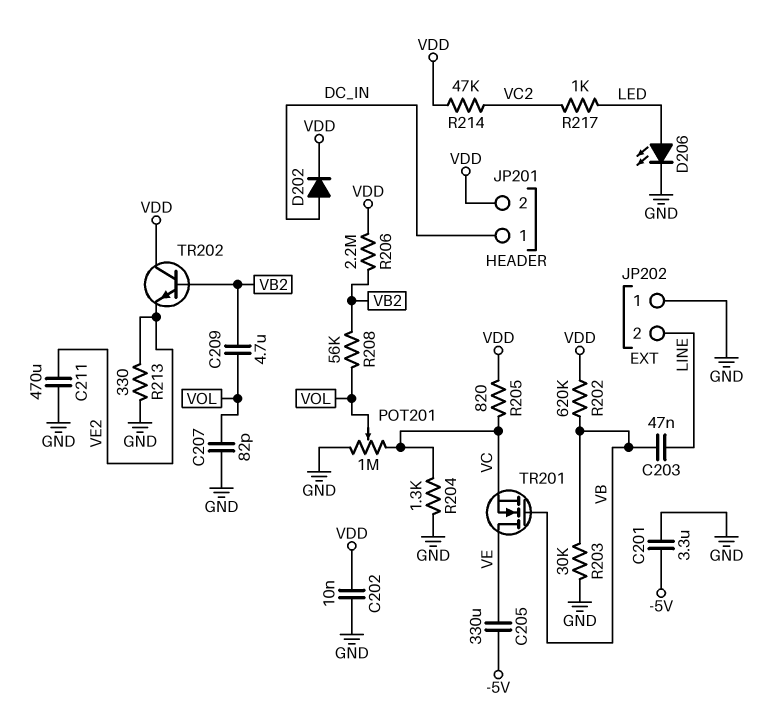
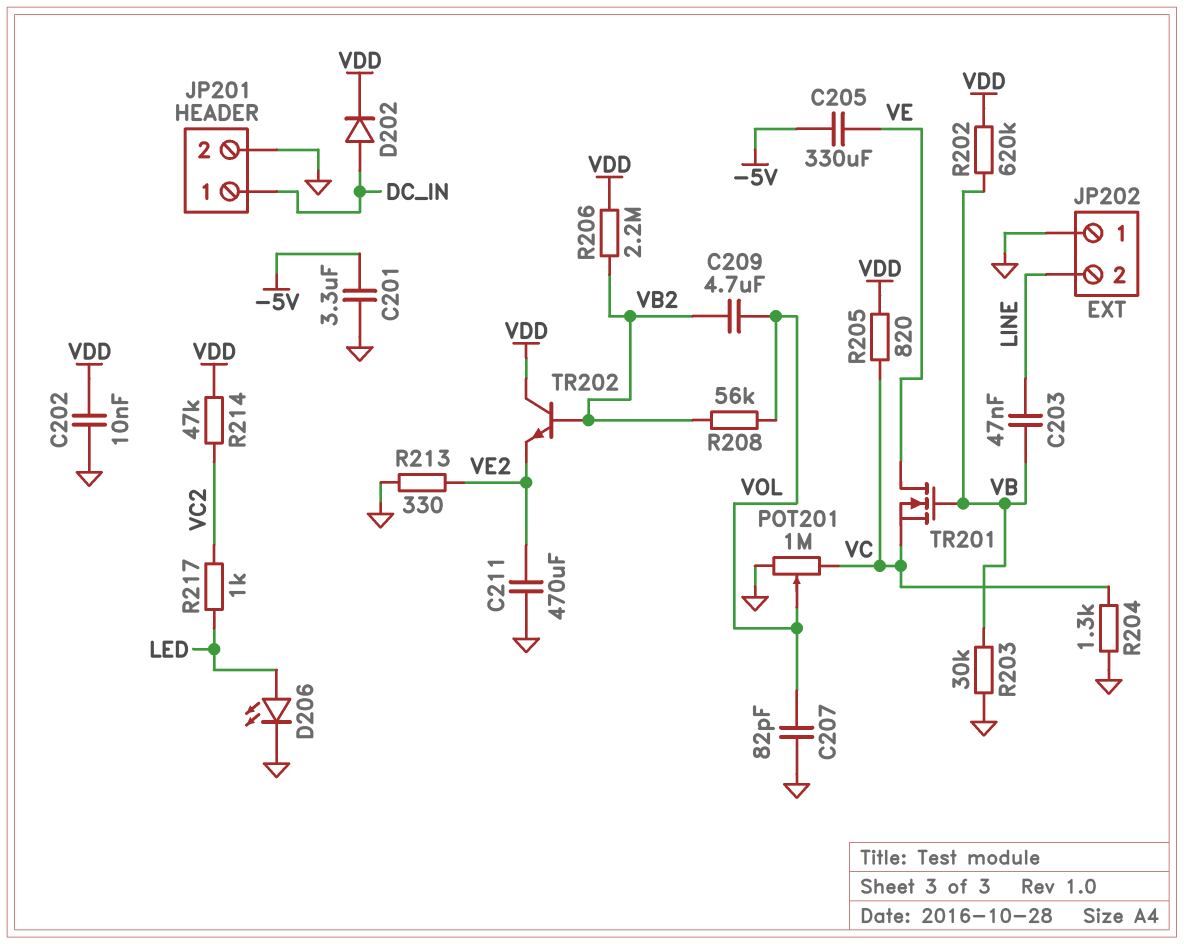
JP201 pin 2: VDD -> GND

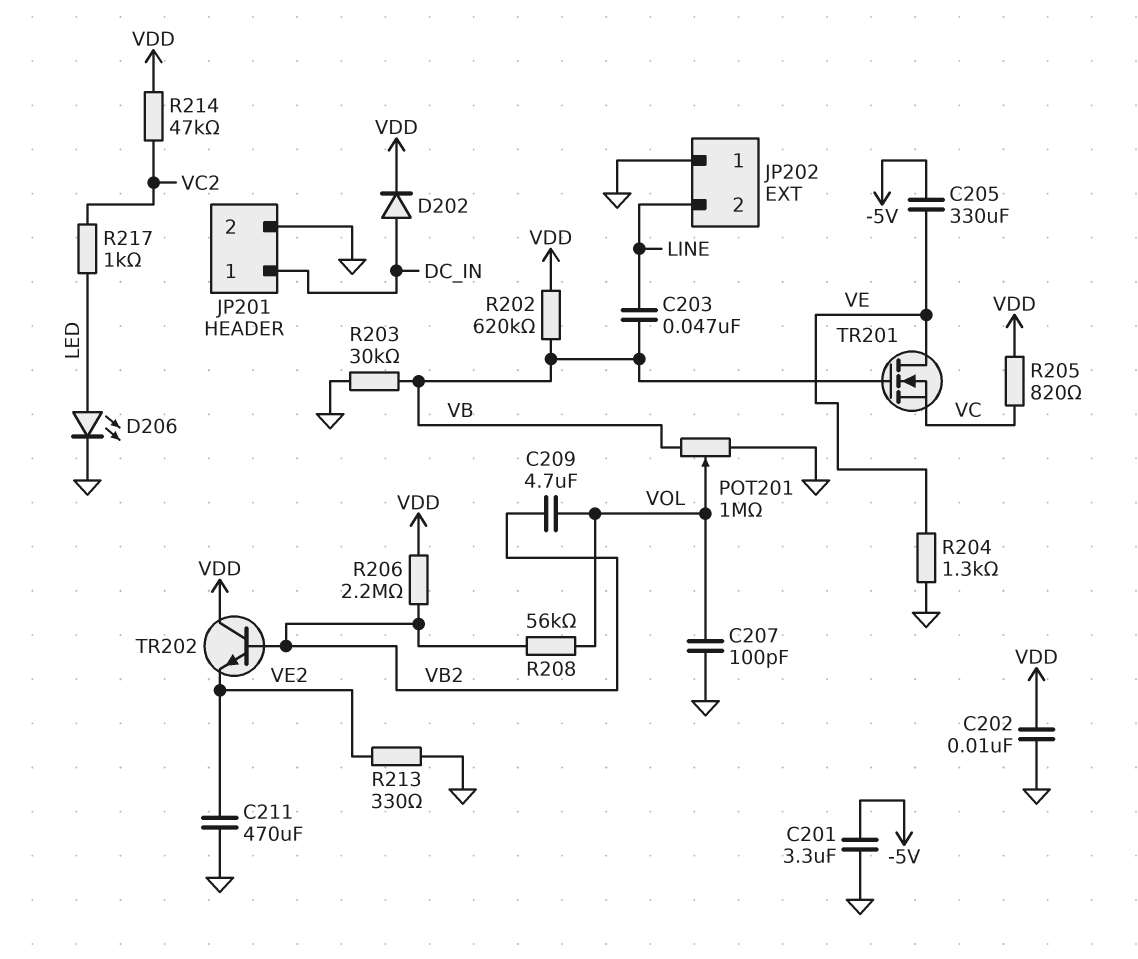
C207: 82pF (GND, VOL) -> 100pF (GND, VOL)
POT201: 1M (GND, VC, wiper VOL) -> 1M (GND, VB, wiper VOL)
R204: 1.3k (GND, VC) -> 1.3k (GND, VE)

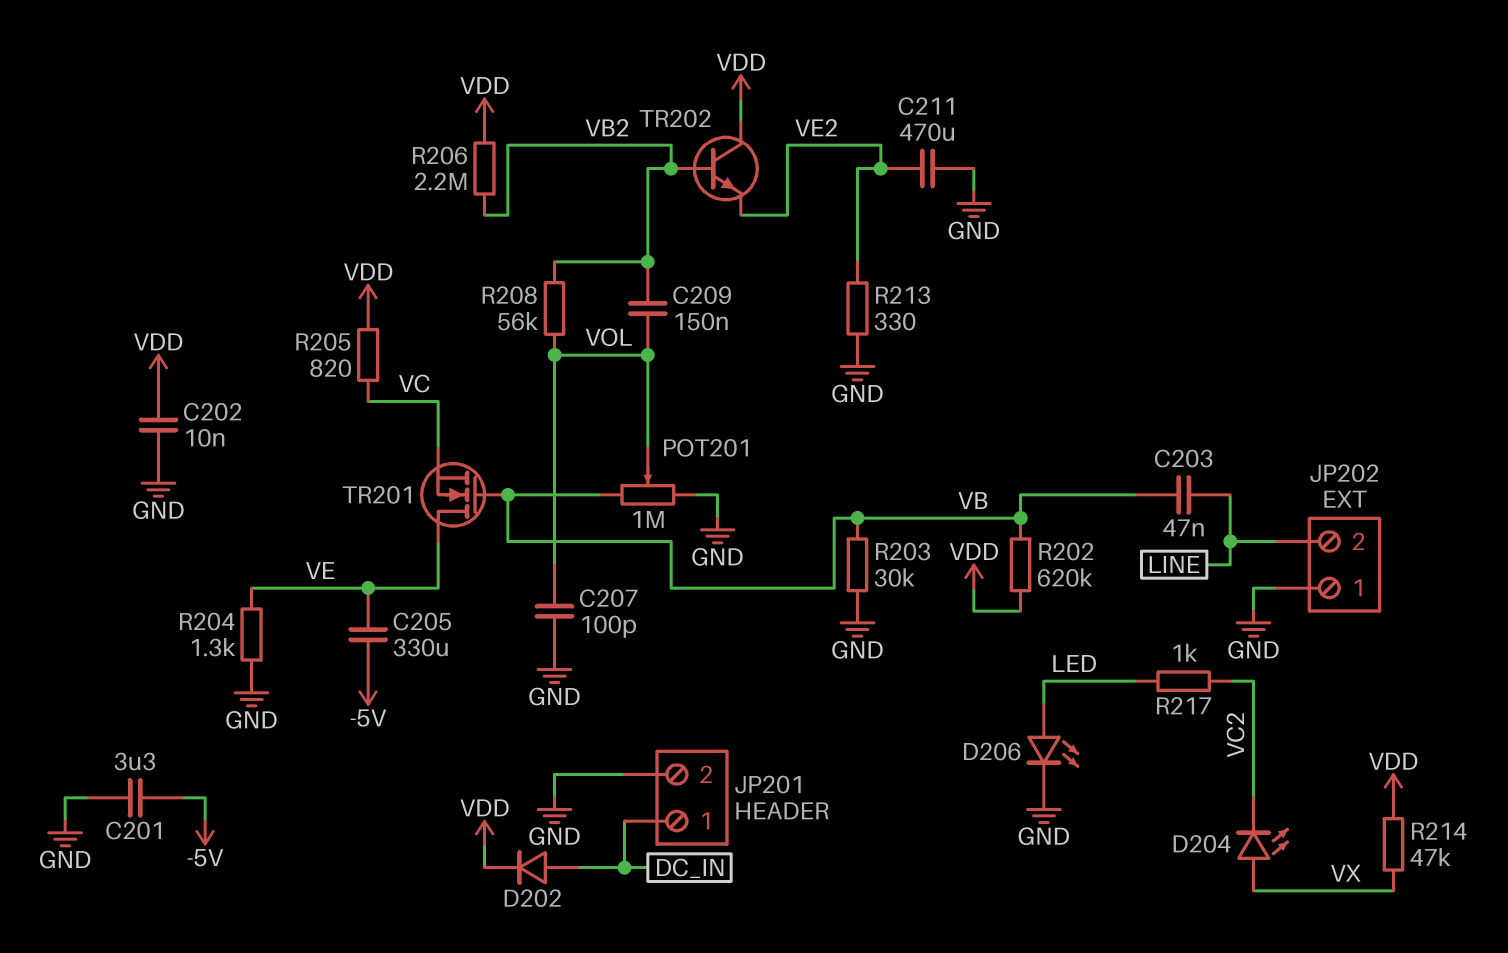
C209: 4.7uF (VB2, VOL) -> 150nF (VB2, VOL)
D204: none -> LED (A VX, K VC2)
R214: 47k (VC2, VDD) -> 47k (VDD, VX)

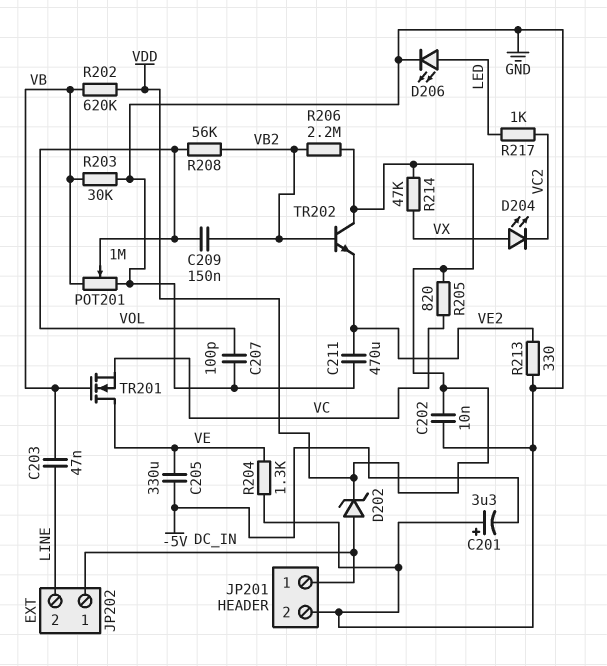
C201: 3.3uF (-5V, GND) -> 3.3uF (plus GND, minus -5V)
D202: diode (A DC_IN, K VDD) -> zener (A DC_IN, K VDD)
JP202 pin 1: GND -> DC_IN

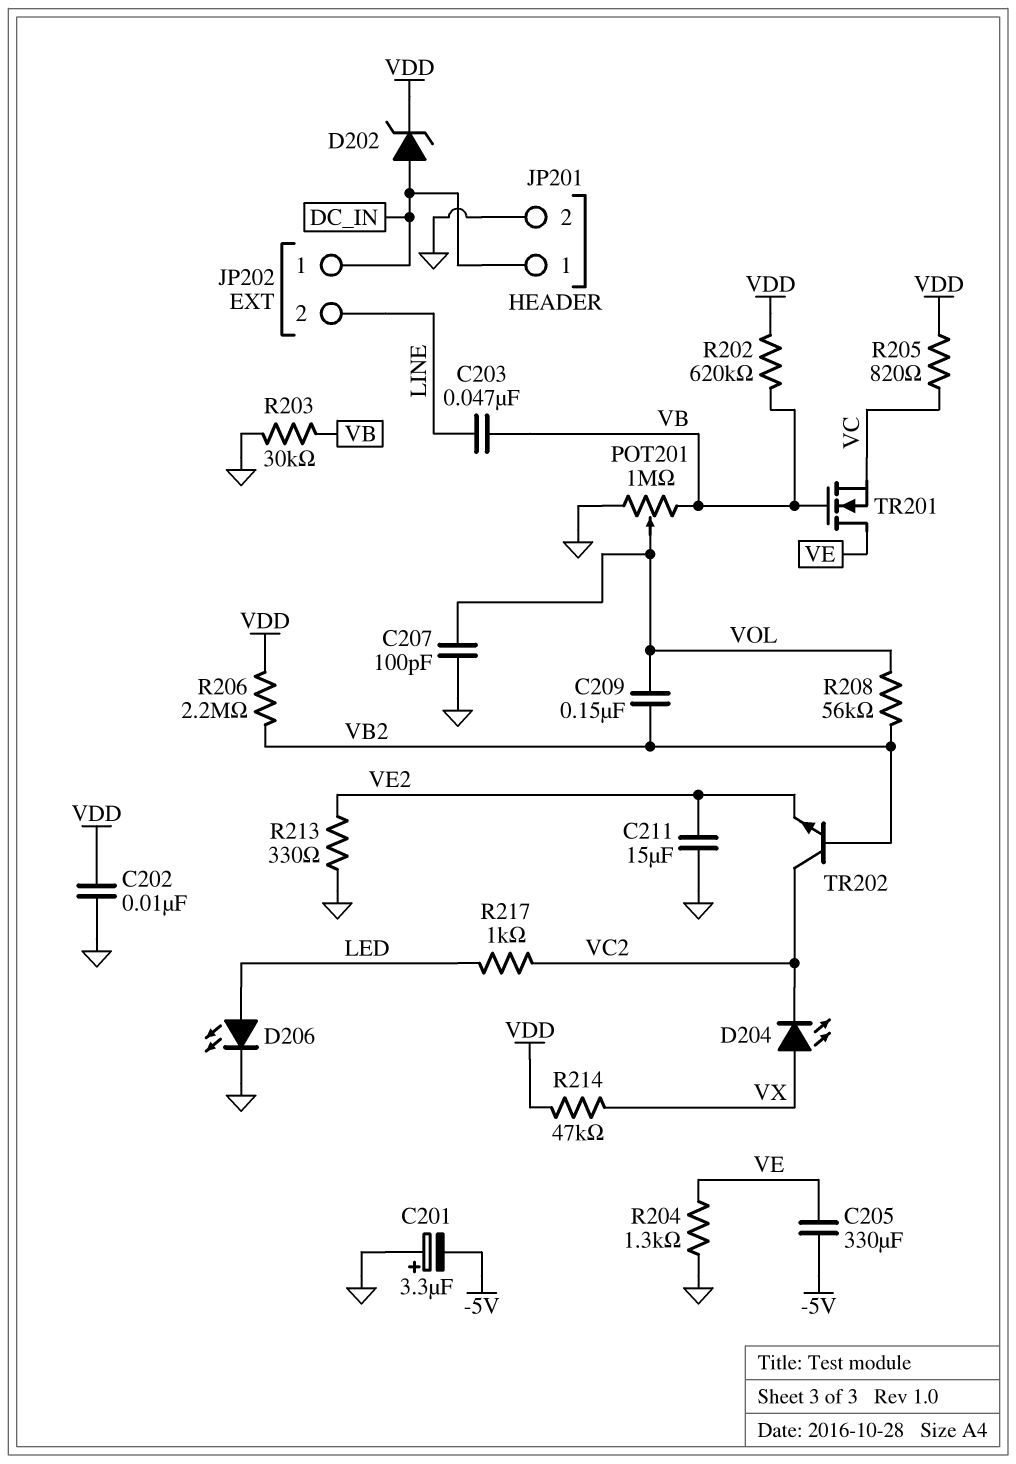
C211: 470uF (GND, VE2) -> 15uF (GND, VE2)
TR202: NPN (B VB2, C VDD, E VE2) -> NPN (B VB2, C VC2, E VE2)

